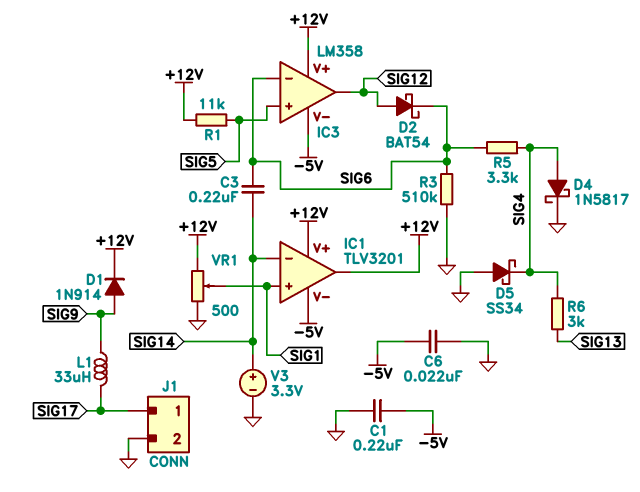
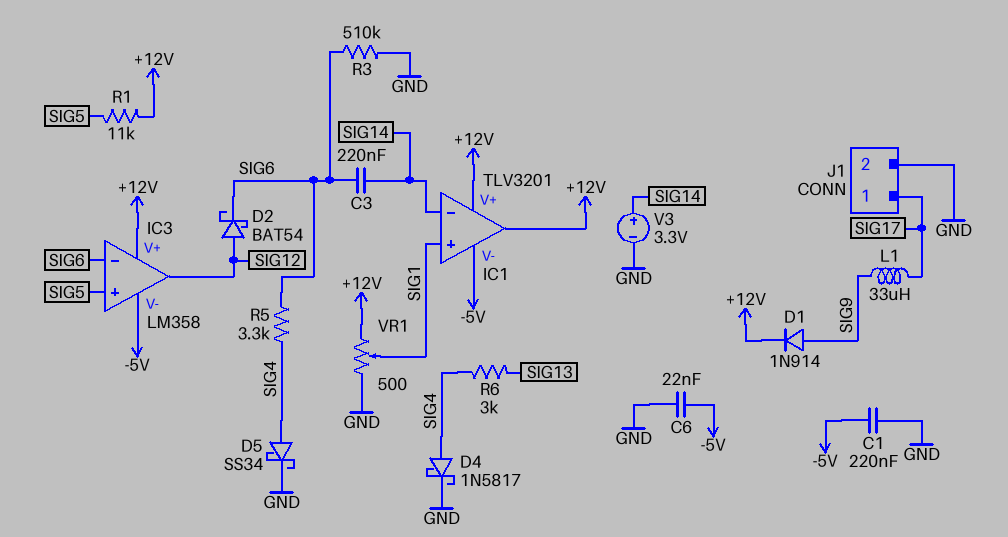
D5: schottky SS34 (A GND, K SIG4) -> schottky SS34 (A SIG4, K GND)

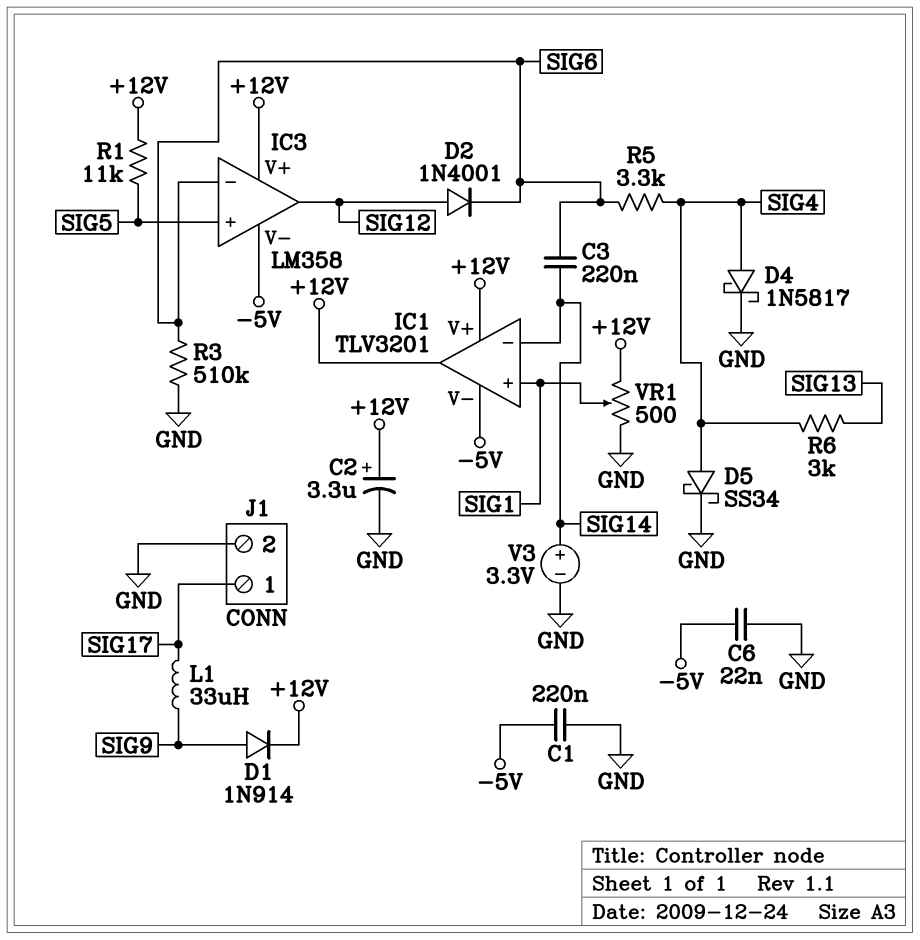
C2: none -> 3.3uF (plus +12V, minus GND)
D2: schottky BAT54 (A SIG12, K SIG6) -> diode 1N4001 (A SIG12, K SIG6)

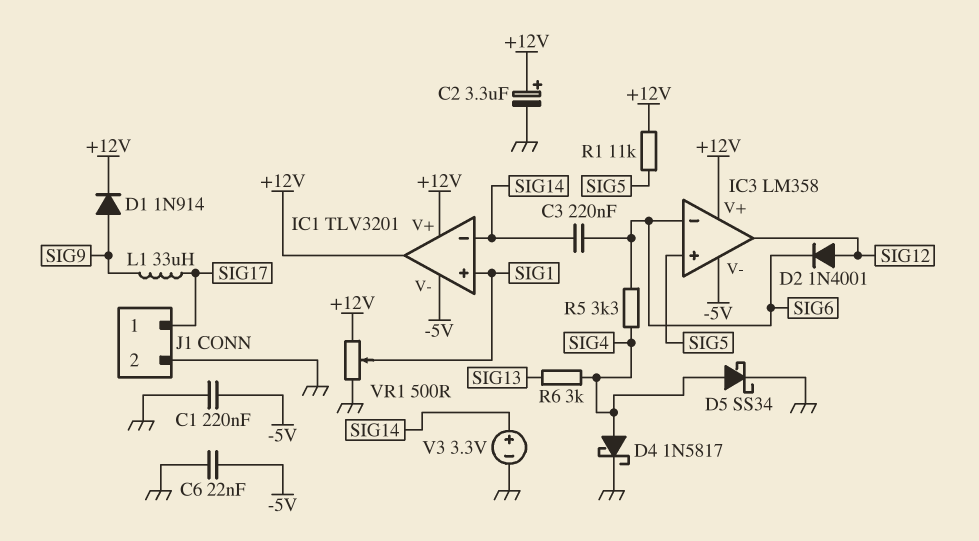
R3: 510k (GND, SIG6) -> none

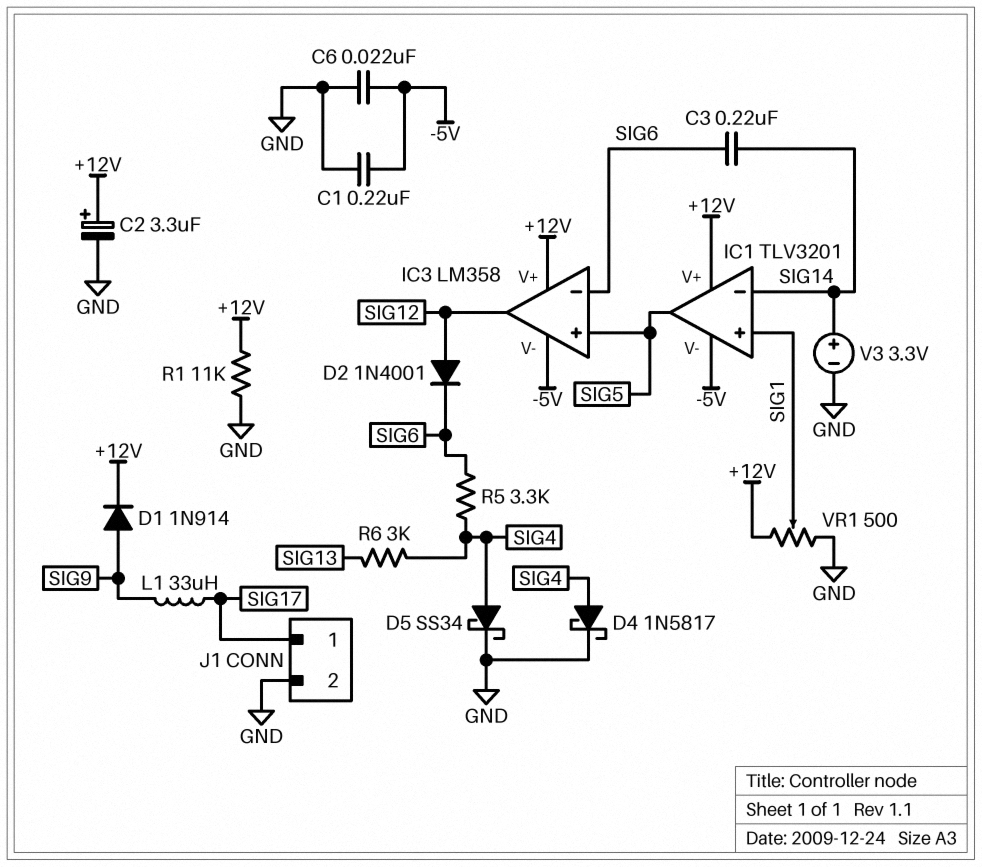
IC1 pin out: +12V -> SIG5
R1: 11k (+12V, SIG5) -> 11k (+12V, GND)

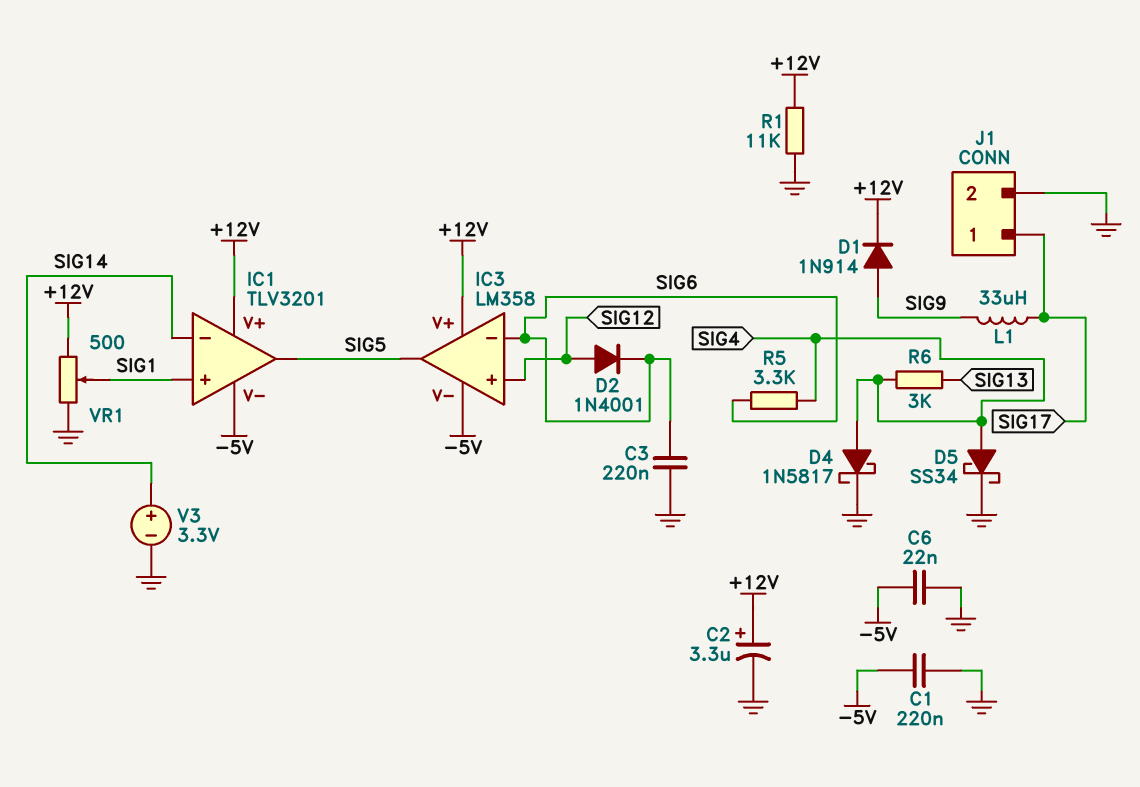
C3: 220nF (SIG6, SIG14) -> 220nF (GND, SIG6)
IC3 pin in+: SIG5 -> SIG12
IC3 pin out: SIG12 -> SIG5

